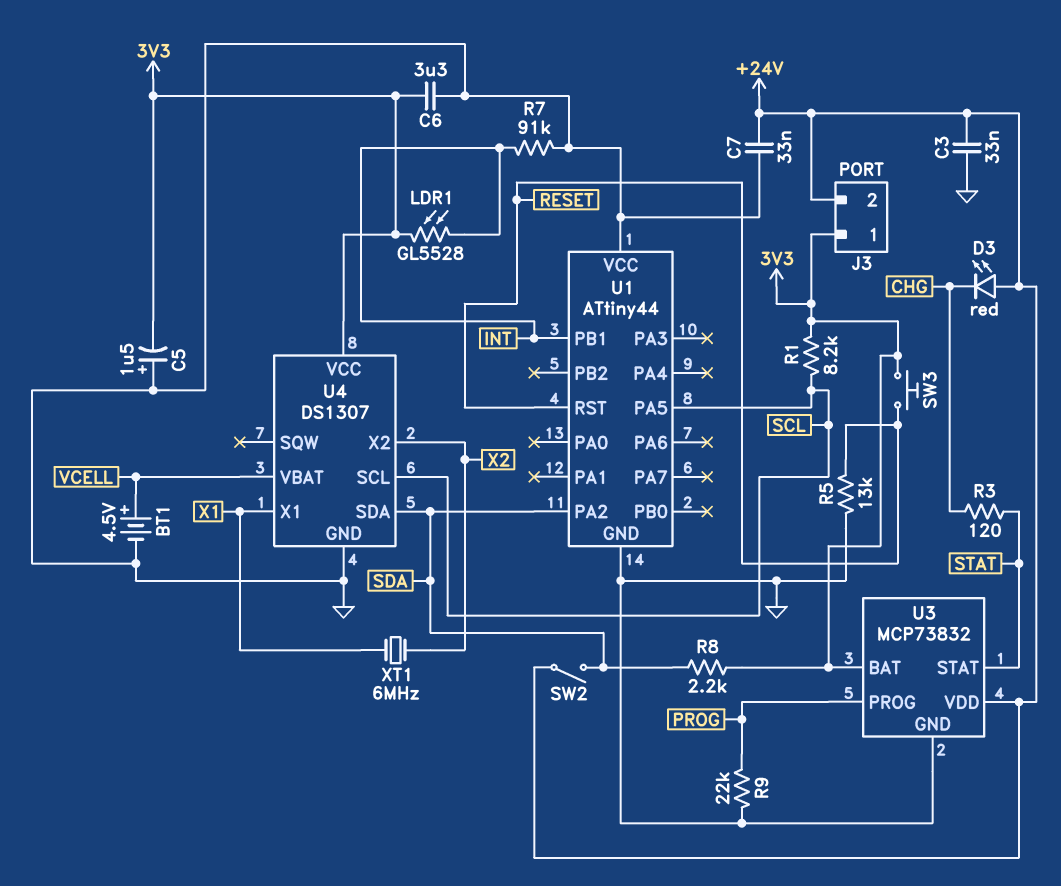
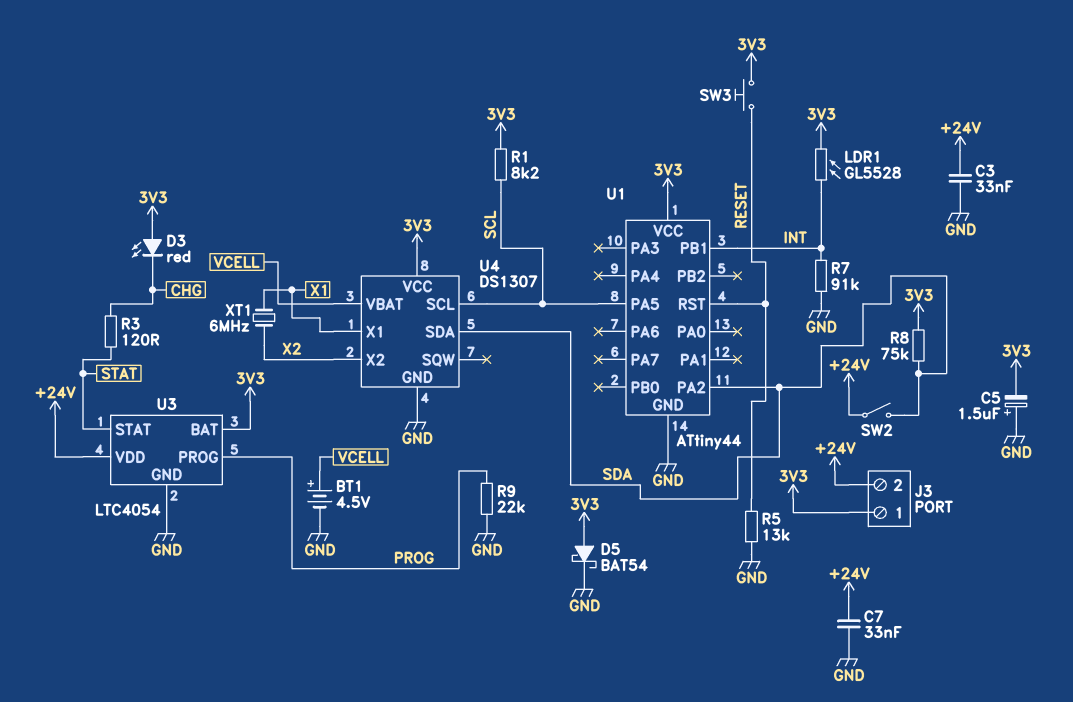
C6: 3.3uF (3V3, GND) -> none
D3: LED red (A +24V, K CHG) -> LED red (A 3V3, K CHG)
D5: none -> schottky BAT54 (A 3V3, K GND)
R8: 2.2k (3V3, SDA) -> 75k (3V3, SDA)
U1 pin VCC: GND -> 3V3
U3: MCP73832 -> LTC4054

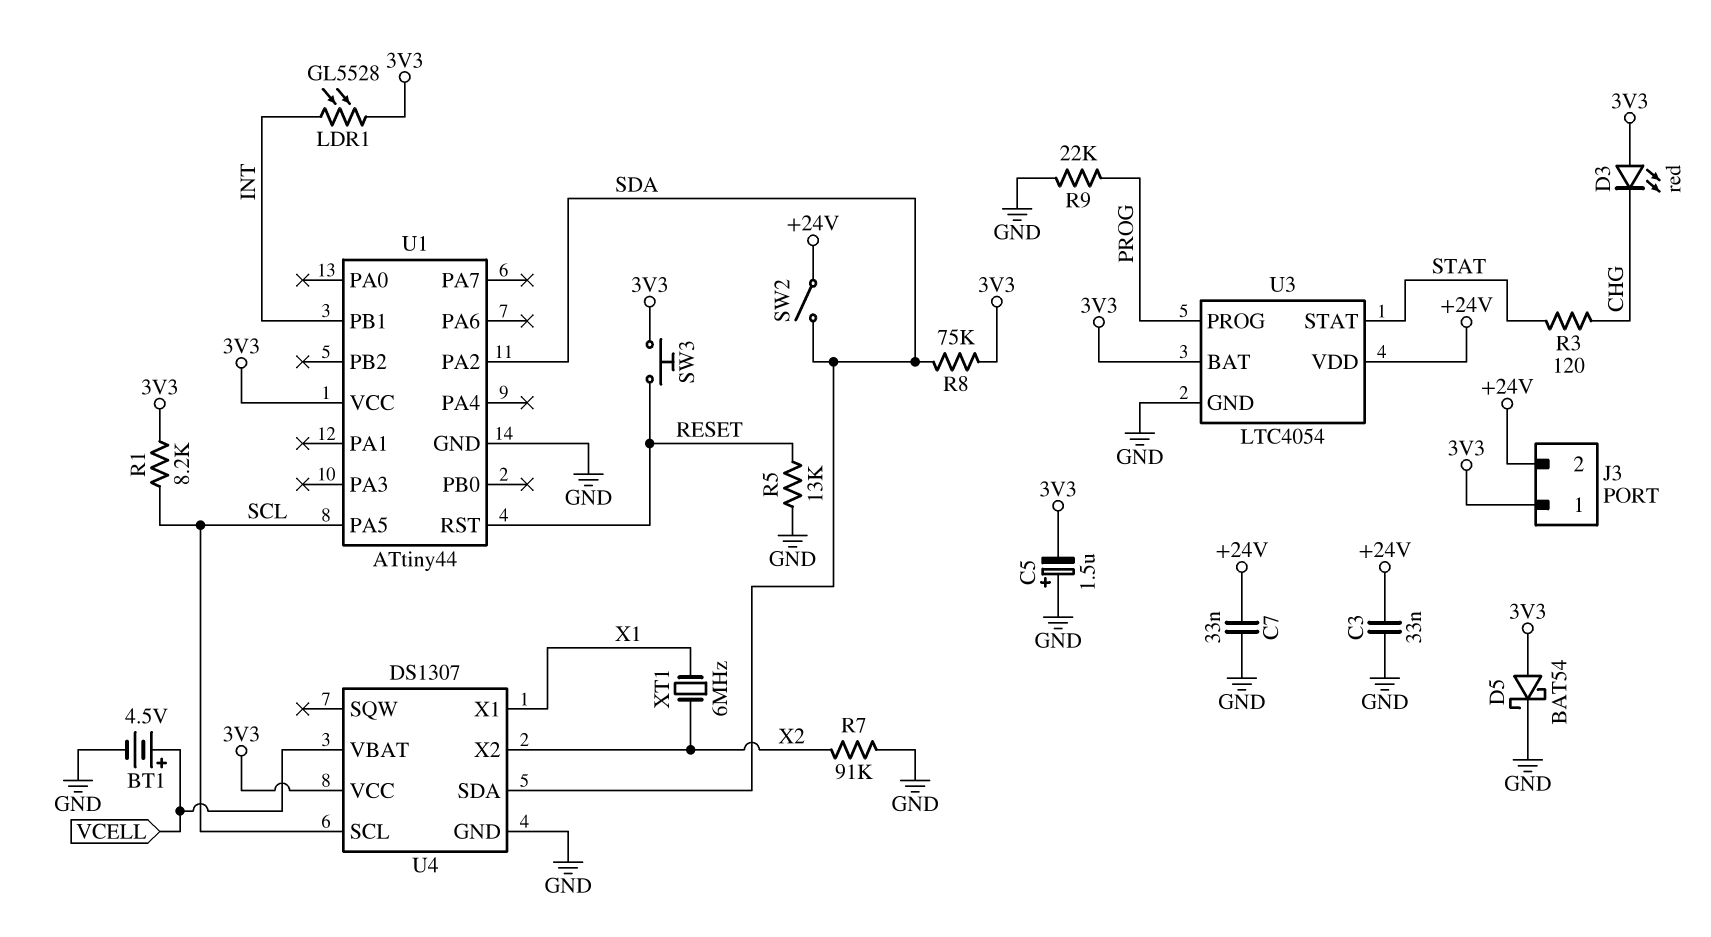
R7: 91k (GND, INT) -> 91k (GND, X2)

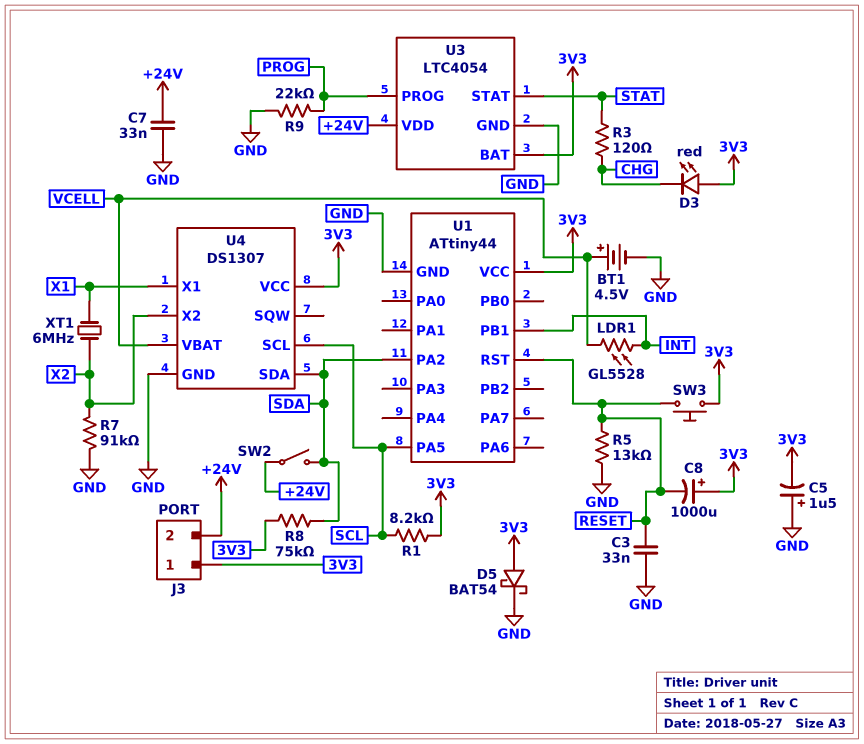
C3: 33nF (+24V, GND) -> 33nF (GND, RESET)
C8: none -> 1000uF (plus 3V3, minus RESET)
LDR1: GL5528 (3V3, INT) -> GL5528 (INT, VCELL)

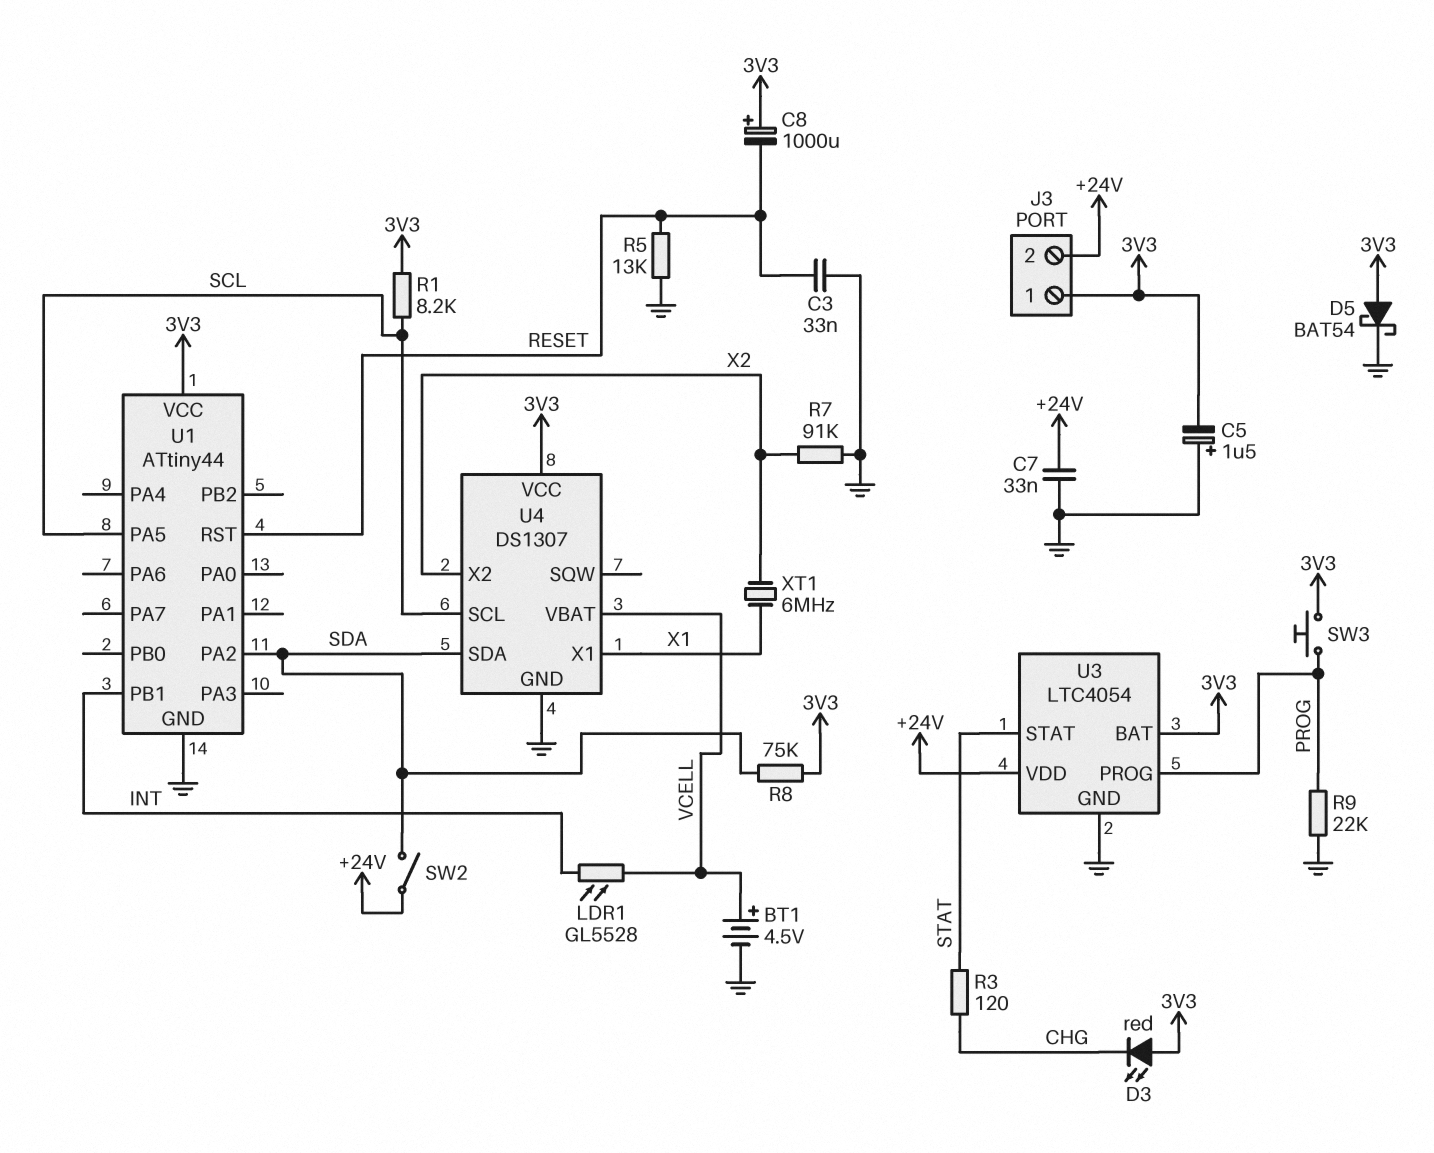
SW3: button (3V3, RESET) -> button (3V3, PROG)

